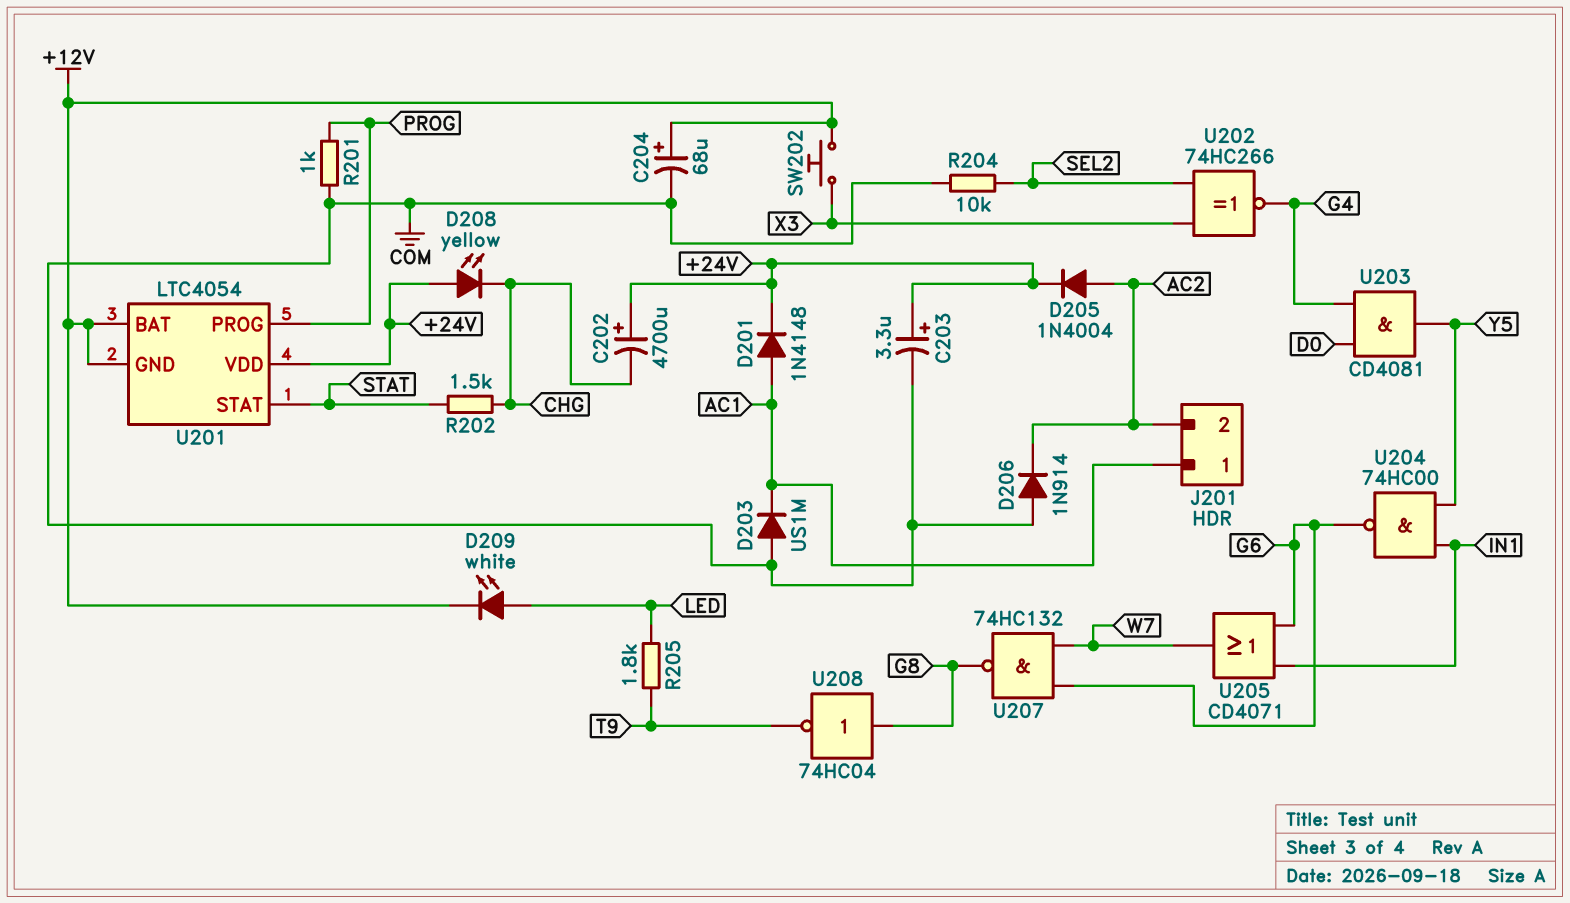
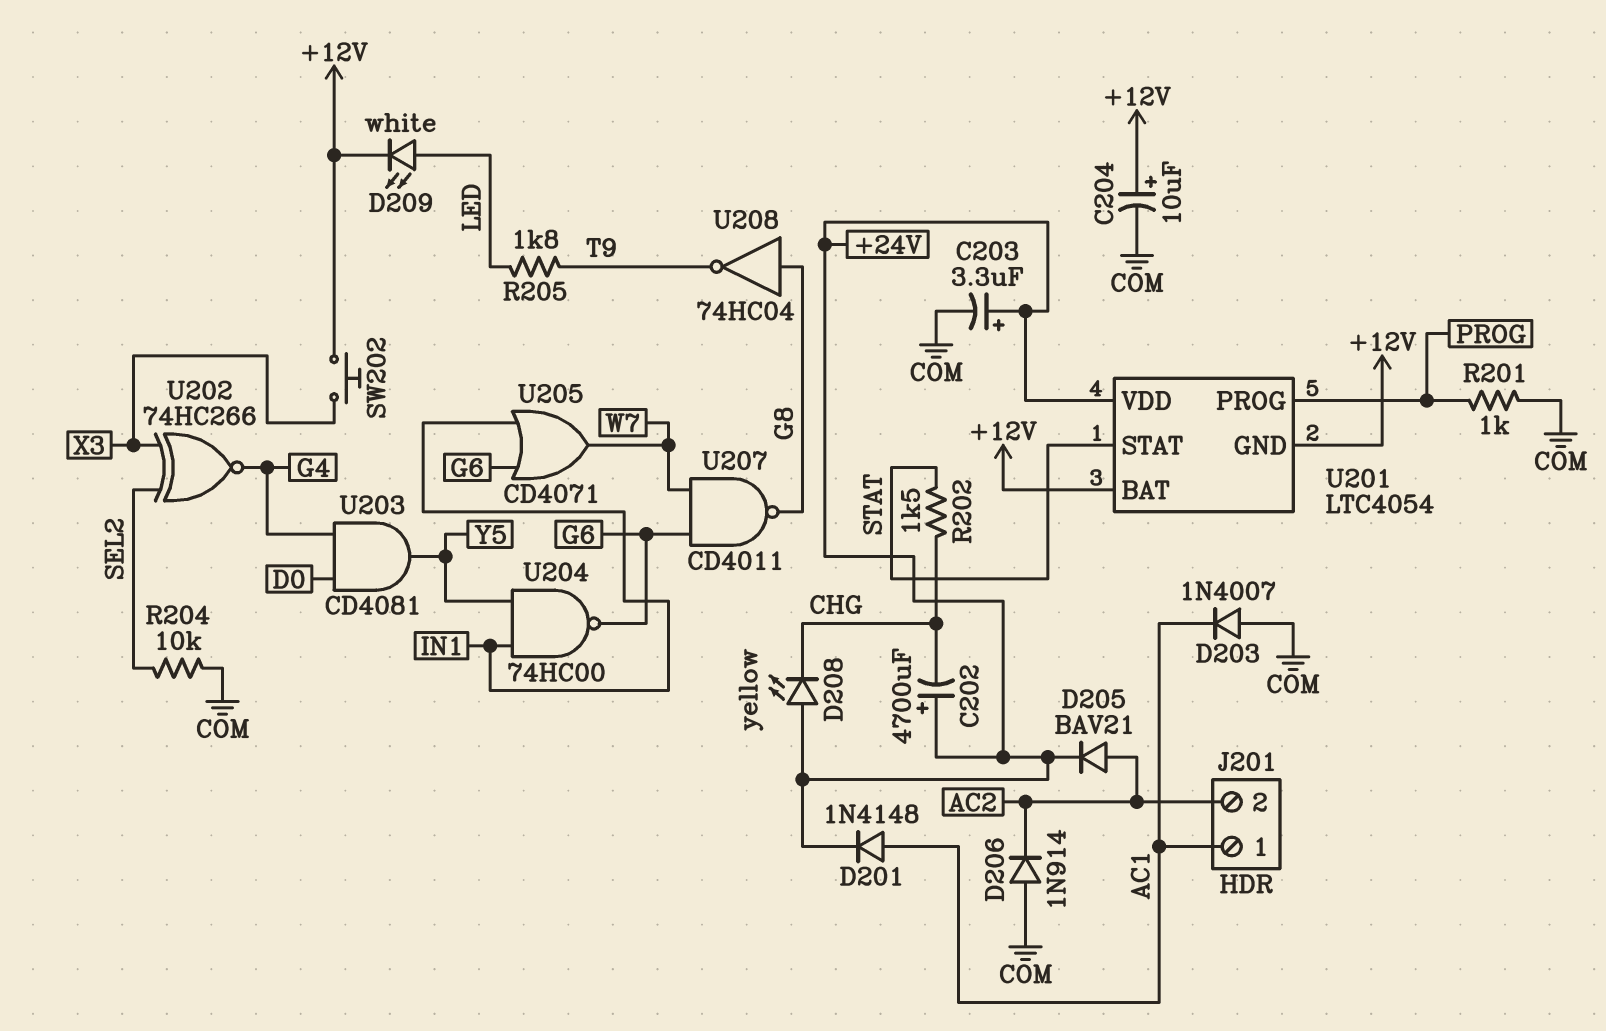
C204: 68uF (plus +12V, minus COM) -> 10uF (plus +12V, minus COM)
D203: diode US1M (A COM, K AC1) -> diode 1N4007 (A COM, K AC1)
D205: diode 1N4004 (A AC2, K +24V) -> diode BAV21 (A AC2, K +24V)
U207: NAND 74HC132 (in G6, in W7, out G8) -> NAND CD4011 (in G6, in W7, out G8)

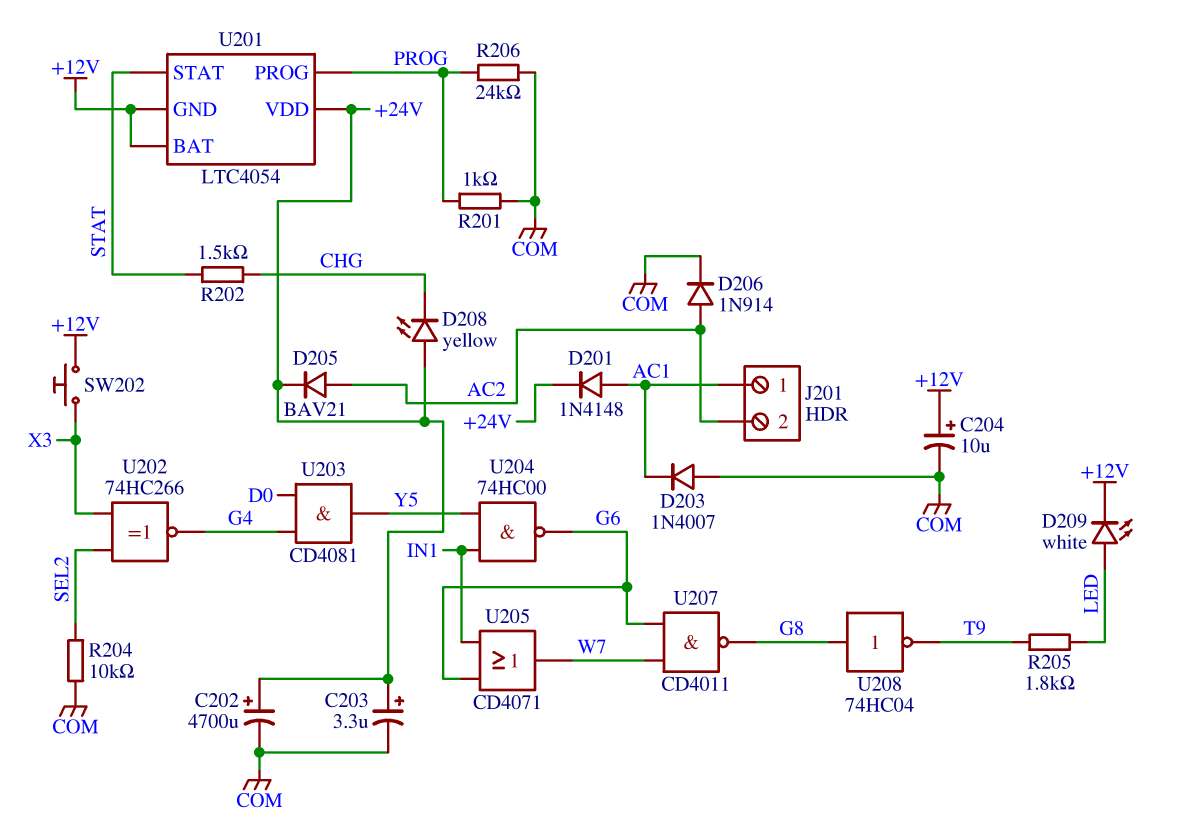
C202: 4700uF (plus +24V, minus CHG) -> 4700uF (plus +24V, minus COM)
D206: diode 1N914 (A COM, K AC2) -> diode 1N914 (A AC2, K COM)
R206: none -> 24k (COM, PROG)

